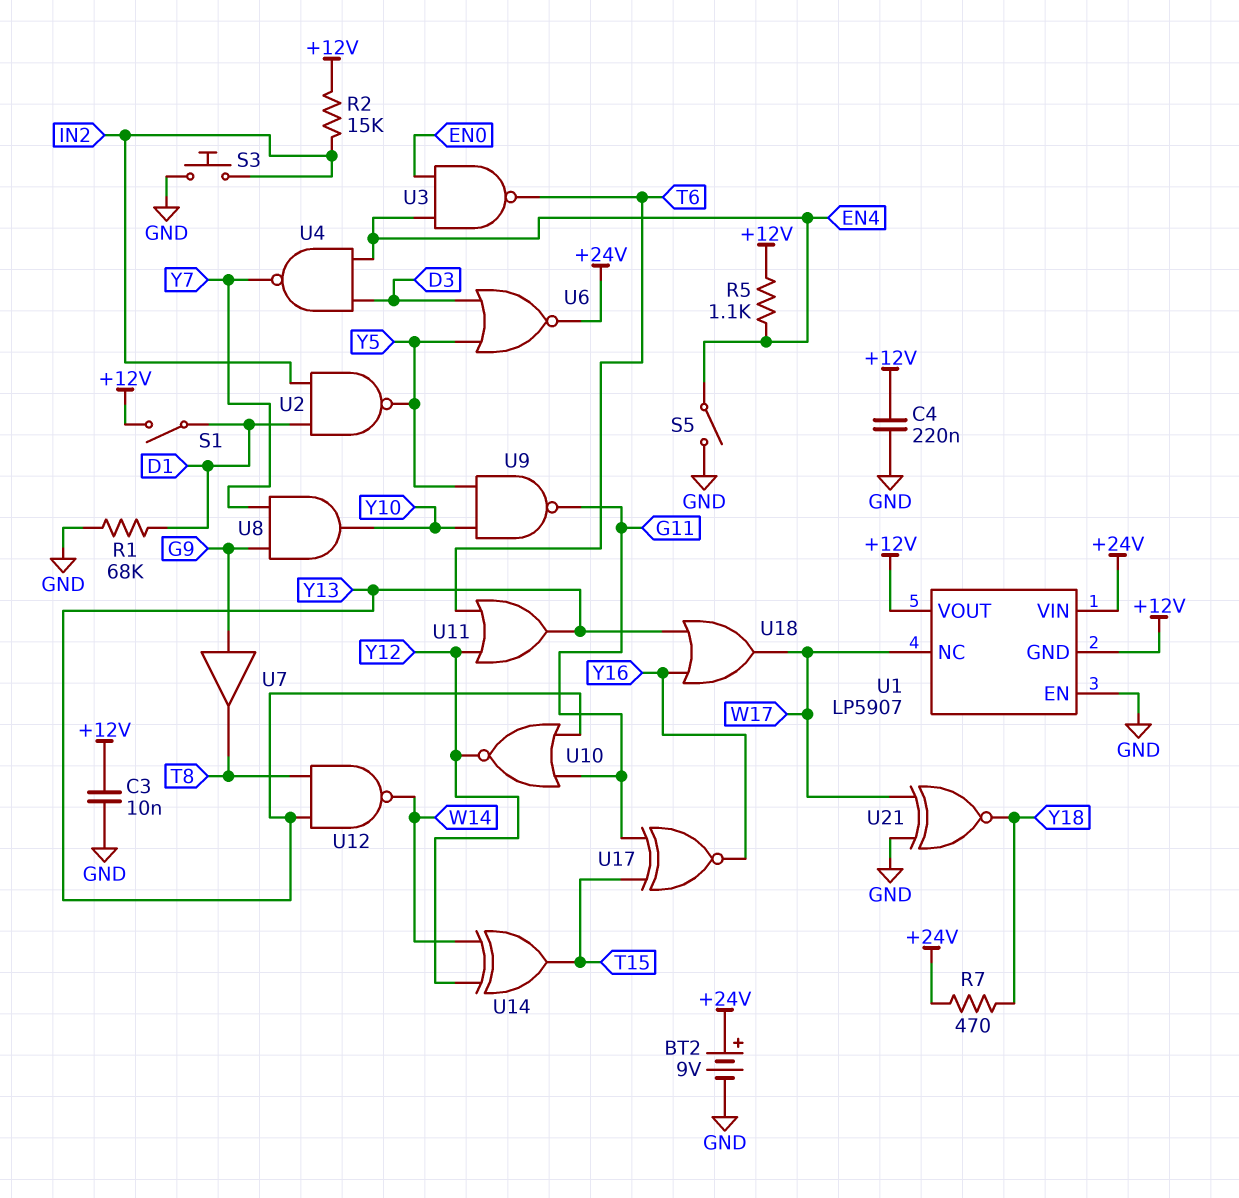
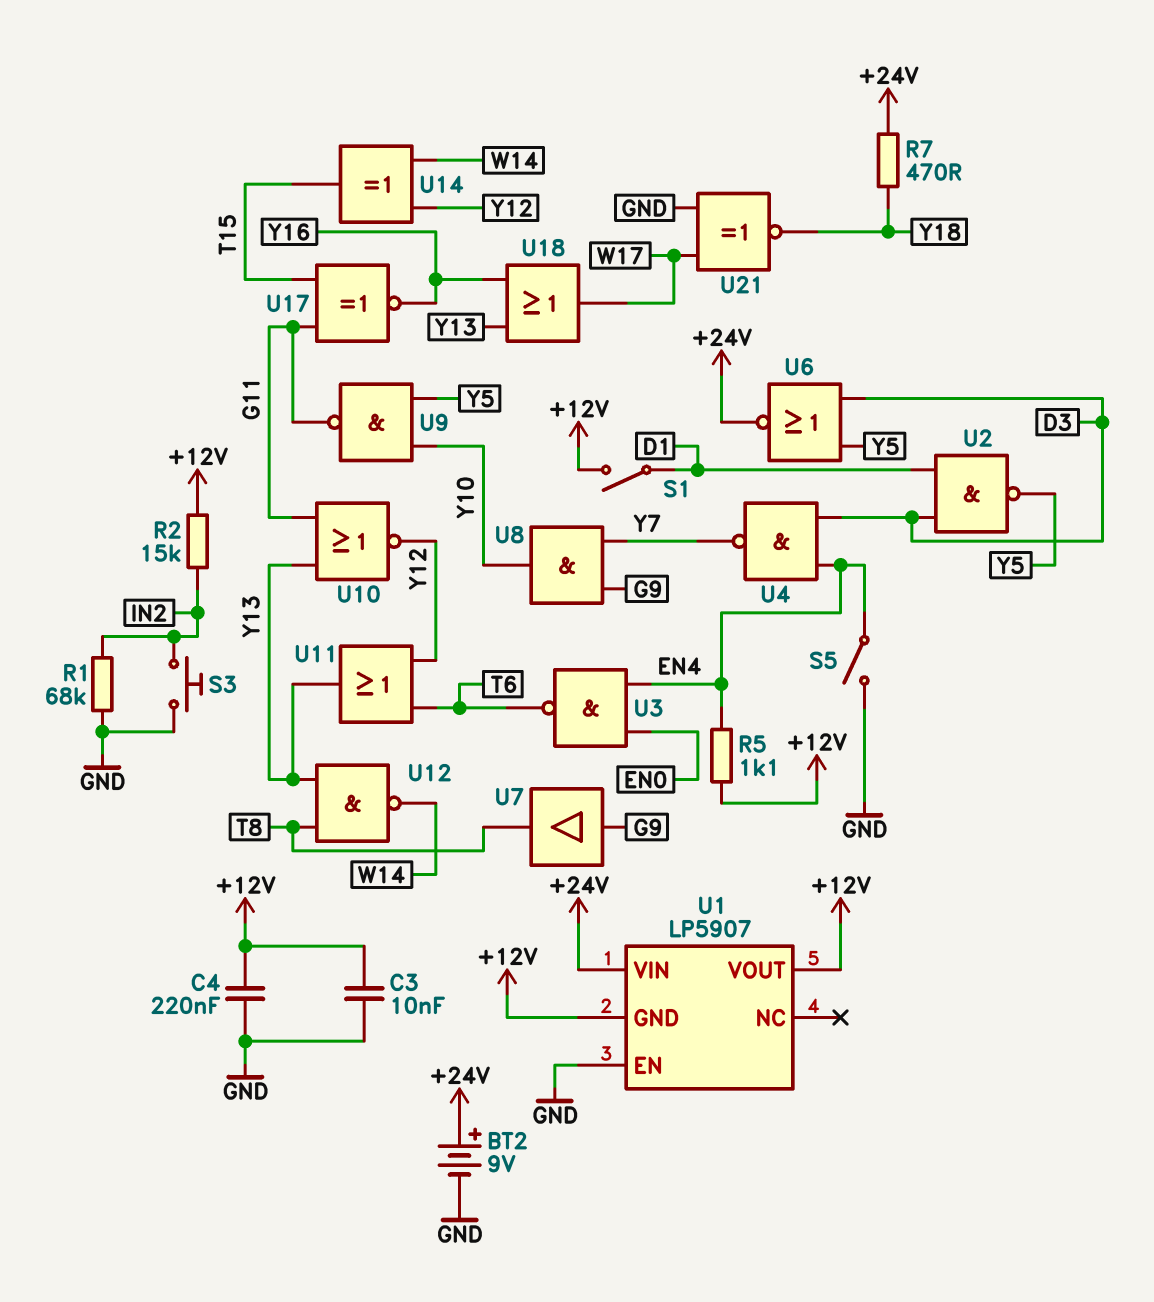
R1: 68k (D1, GND) -> 68k (GND, IN2)
U1 pin NC: W17 -> none
U2: NAND (in D1, in IN2, out Y5) -> NAND (in D1, in D3, out Y5)

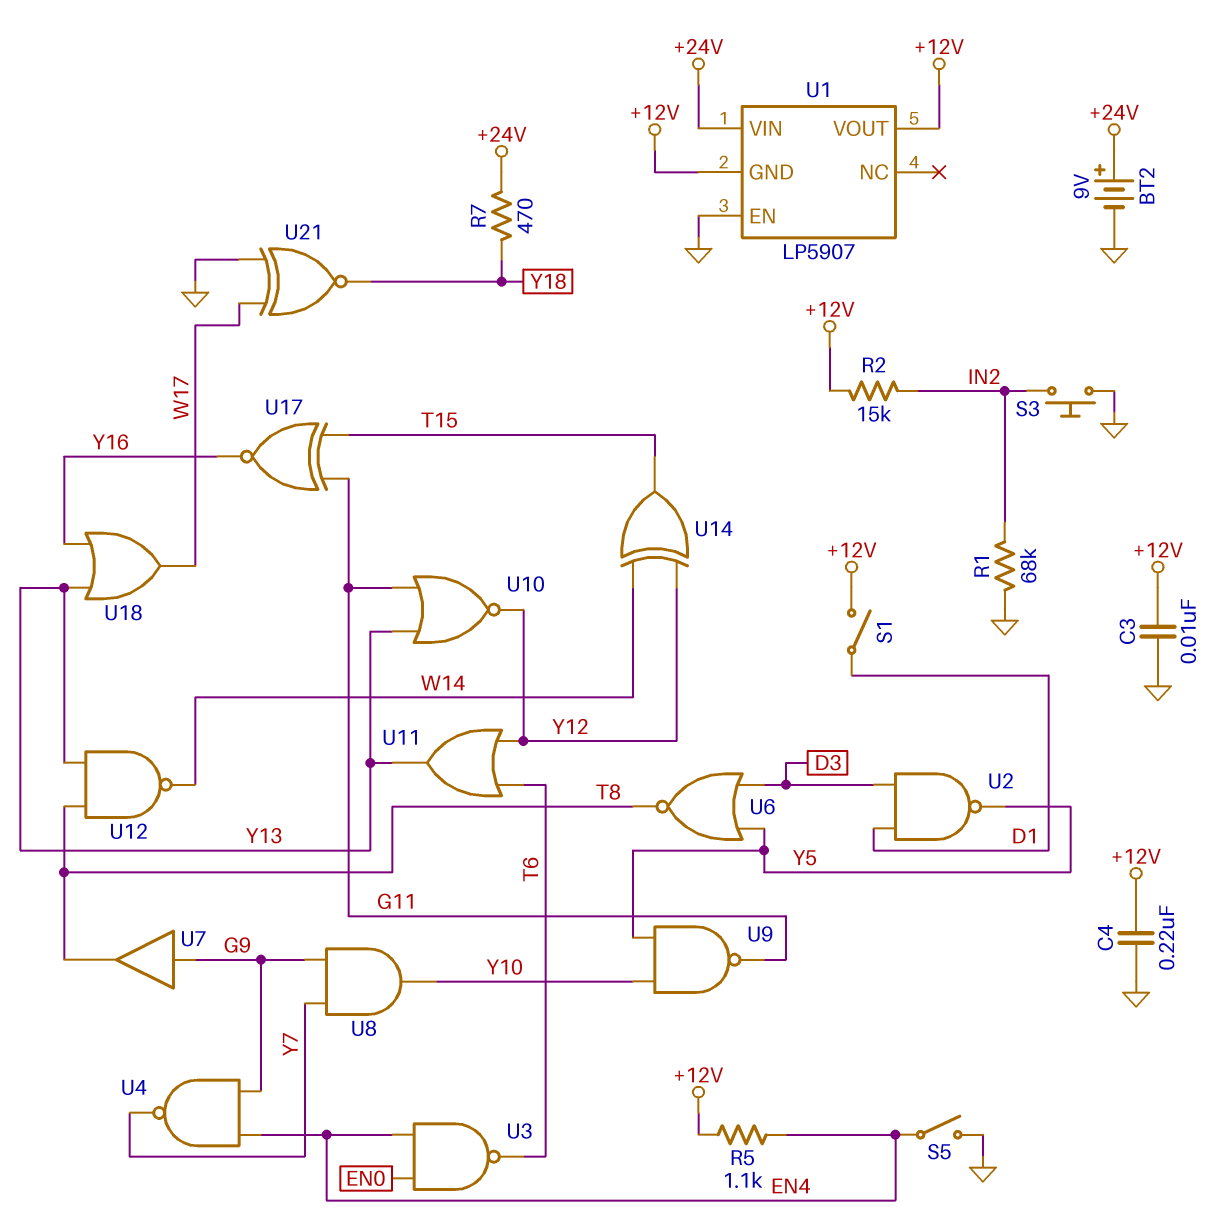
U4: NAND (in D3, in EN4, out Y7) -> NAND (in EN4, in G9, out Y7)
U6: NOR (in D3, in Y5, out +24V) -> NOR (in D3, in Y5, out T8)

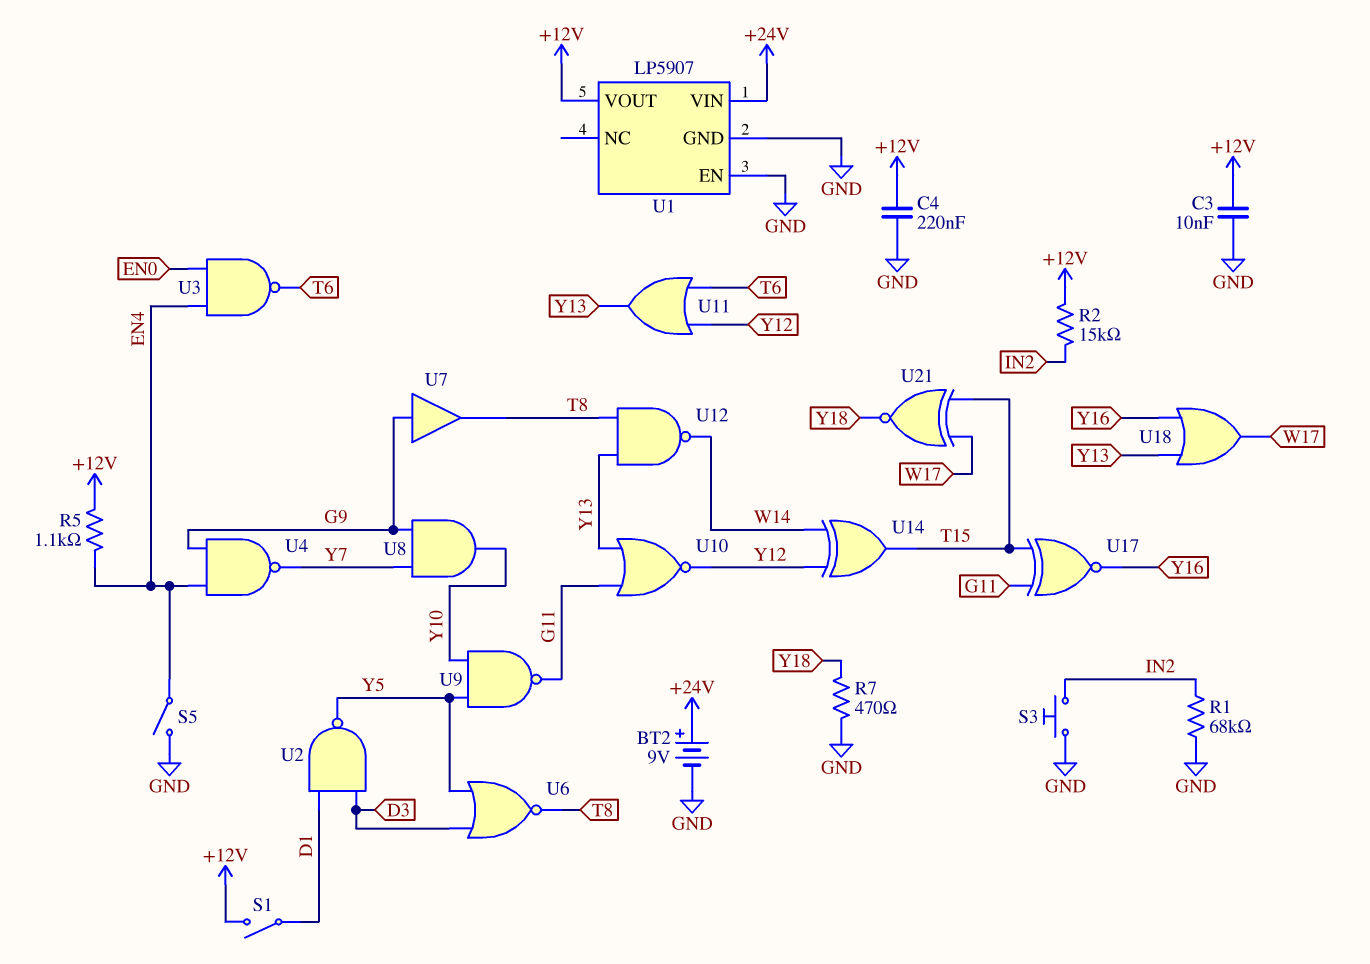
R7: 470 (+24V, Y18) -> 470 (GND, Y18)
U1 pin GND: +12V -> GND
U21: XNOR (in GND, in W17, out Y18) -> XNOR (in T15, in W17, out Y18)

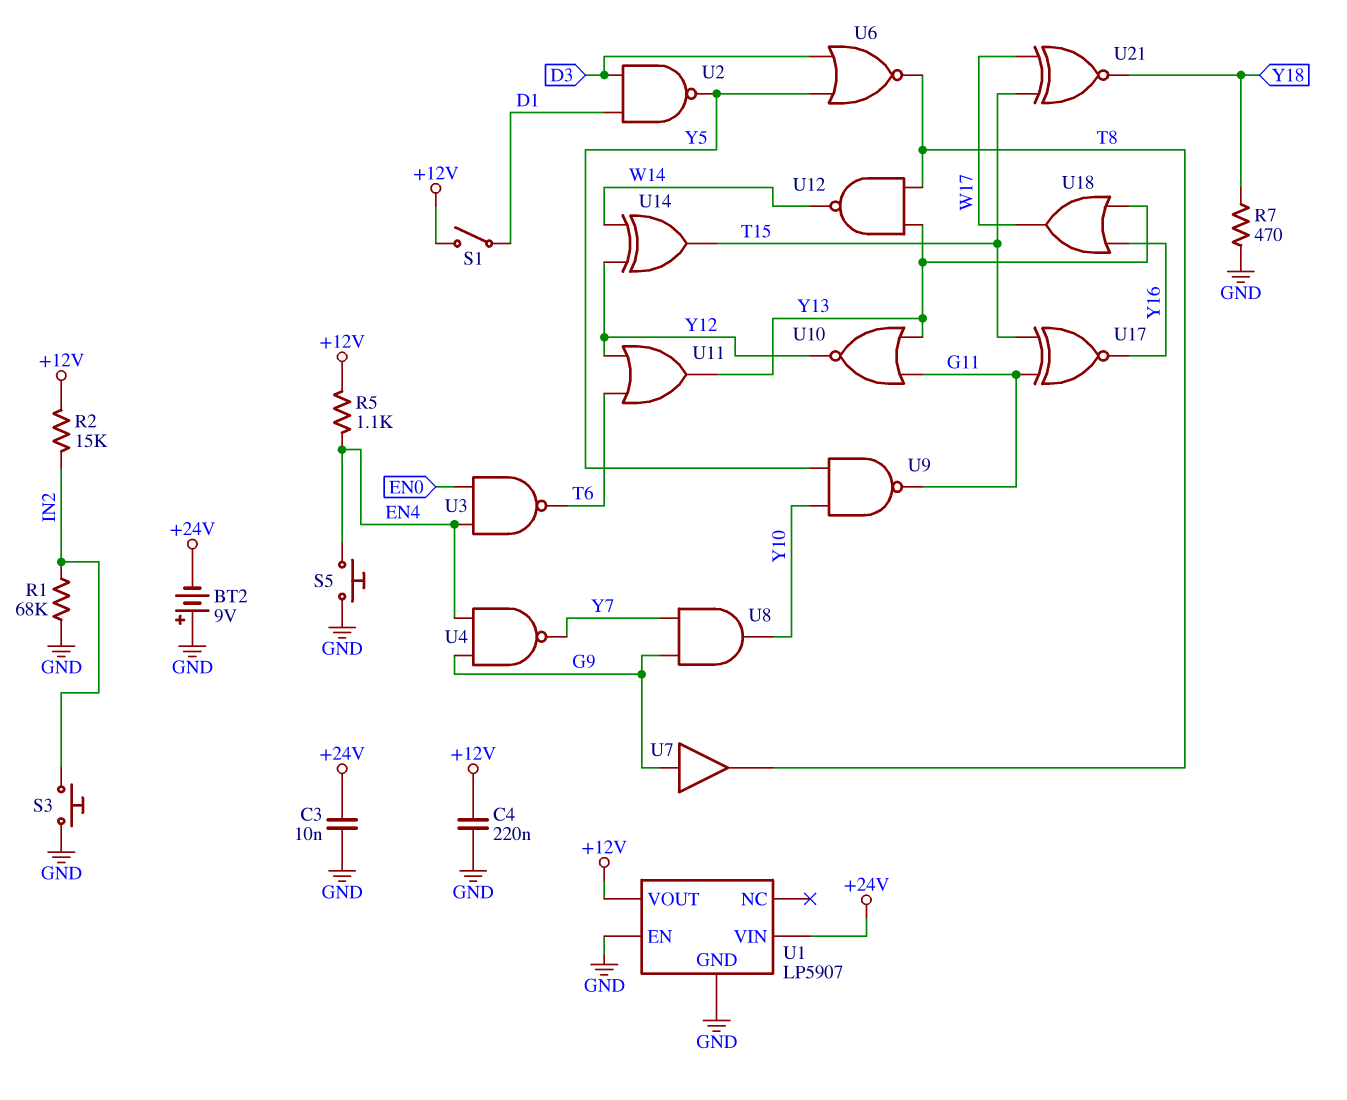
BT2: 9V (plus +24V, minus GND) -> 9V (plus GND, minus +24V)
C3: 10nF (+12V, GND) -> 10nF (+24V, GND)
S5: switch (EN4, GND) -> button (EN4, GND)

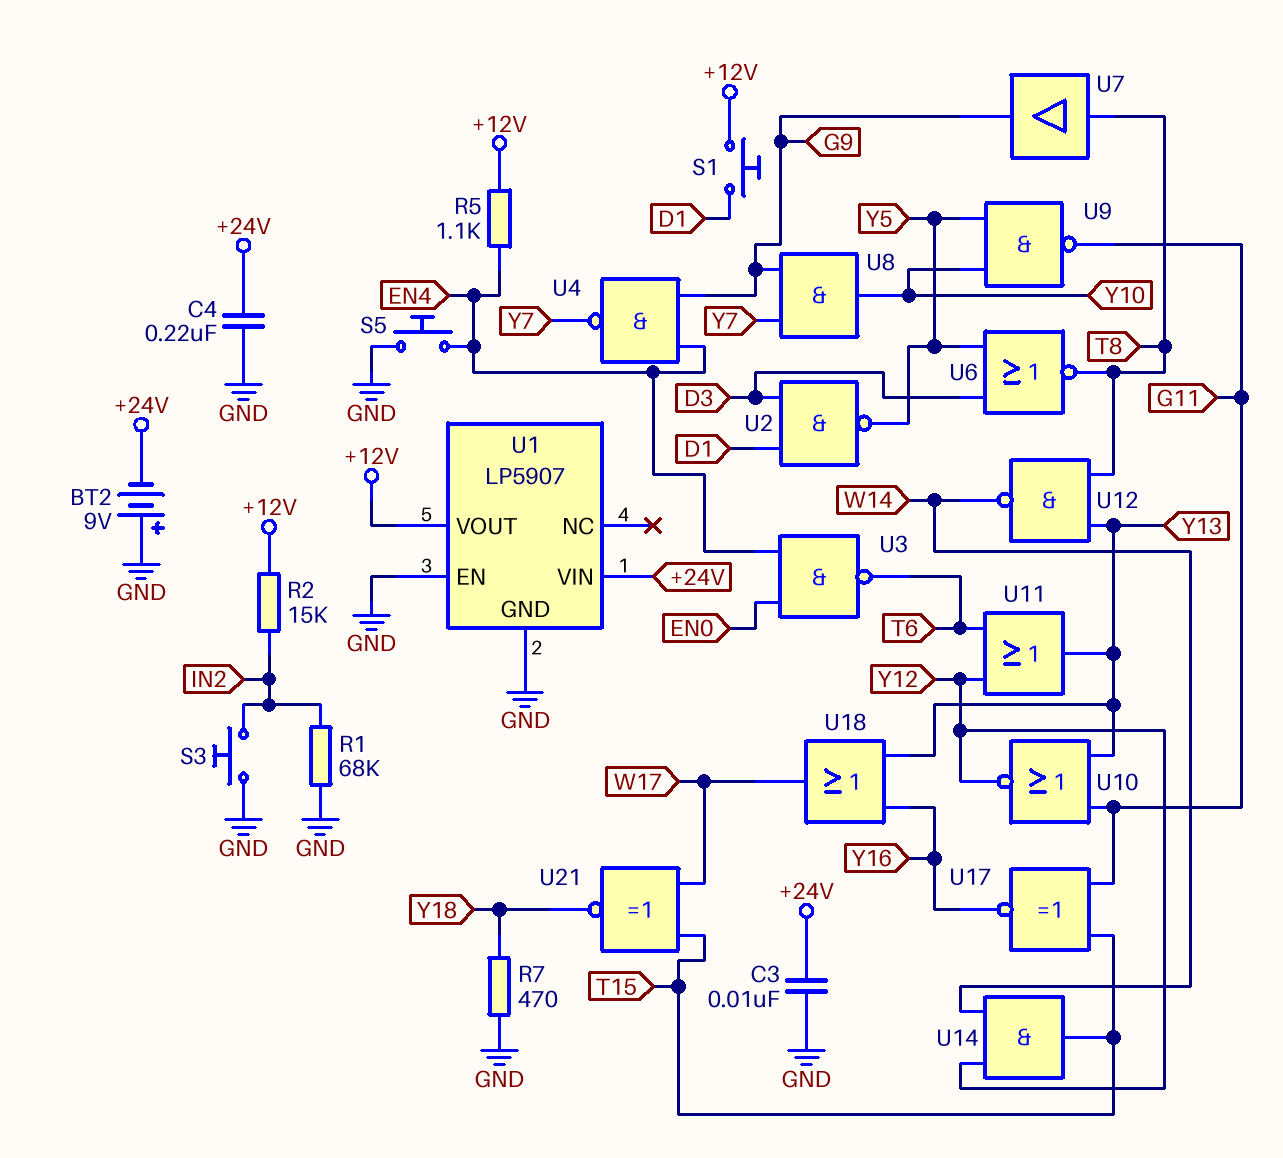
C4: 220nF (+12V, GND) -> 220nF (+24V, GND)
S1: switch (+12V, D1) -> button (+12V, D1)
U7: buffer (in G9, out T8) -> buffer (in T8, out G9)
U14: XOR (in W14, in Y12, out T15) -> AND (in W14, in Y12, out T15)

